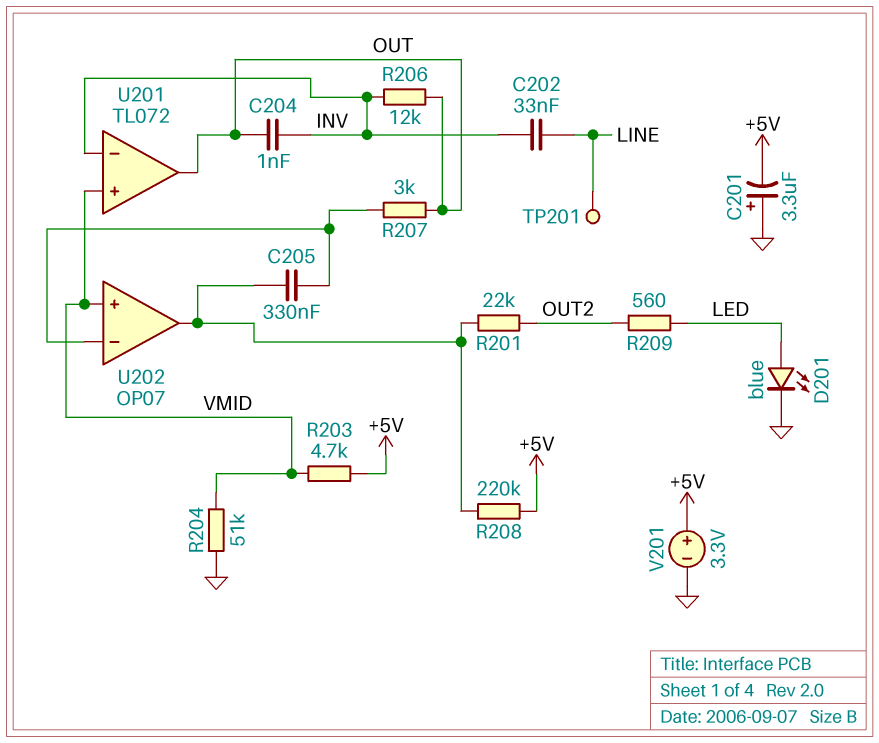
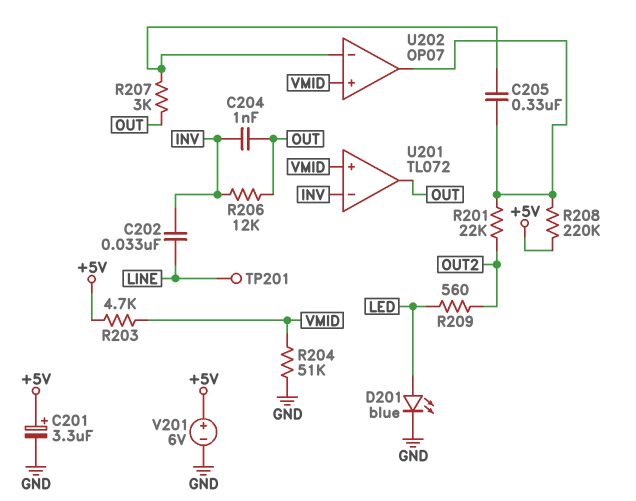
C201: 3.3uF (plus GND, minus +5V) -> 3.3uF (plus +5V, minus GND)
V201: 3.3V (plus +5V, minus GND) -> 6V (plus +5V, minus GND)

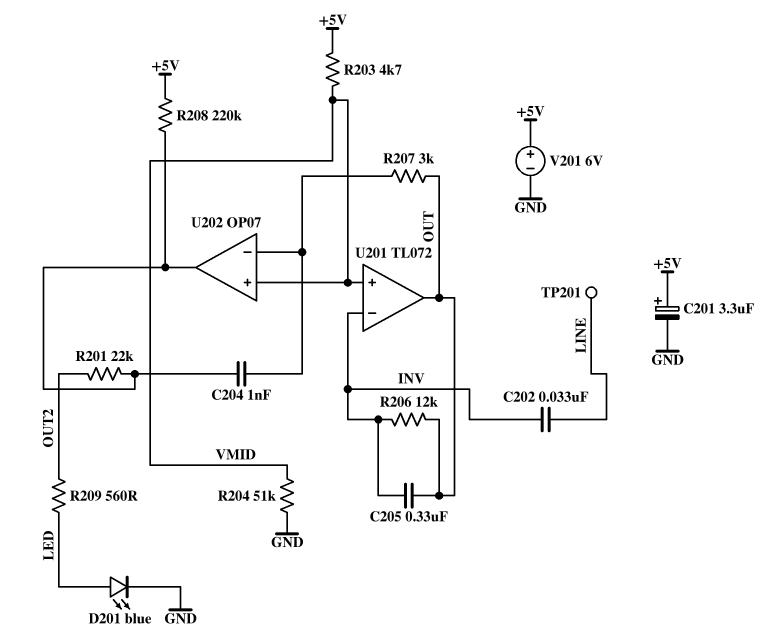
C204: 1nF (INV, OUT) -> 1nF (U202/in-, U202/out)
C205: 330nF (U202/in-, U202/out) -> 330nF (INV, OUT)

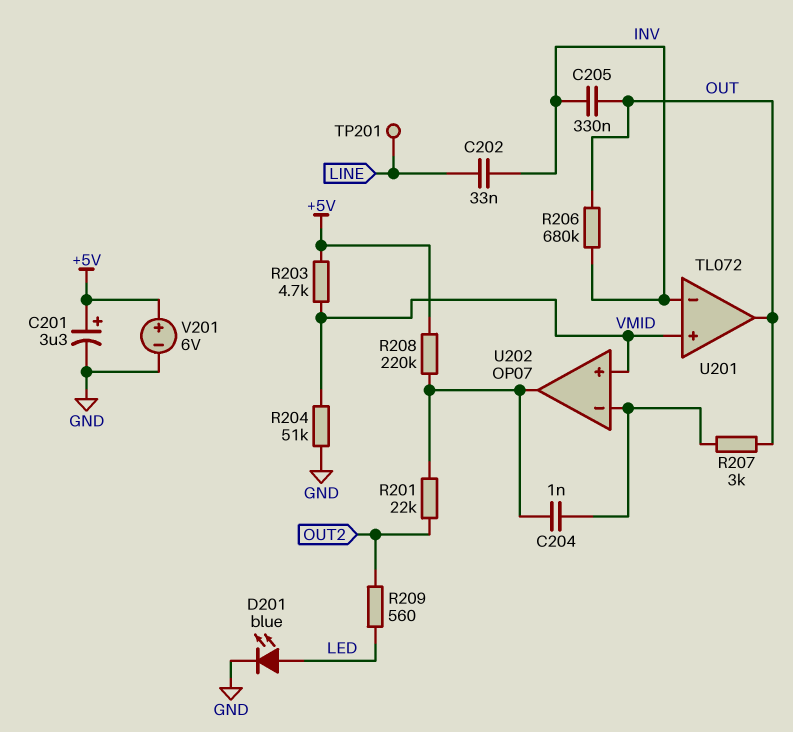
R206: 12k (INV, OUT) -> 680k (INV, OUT)

